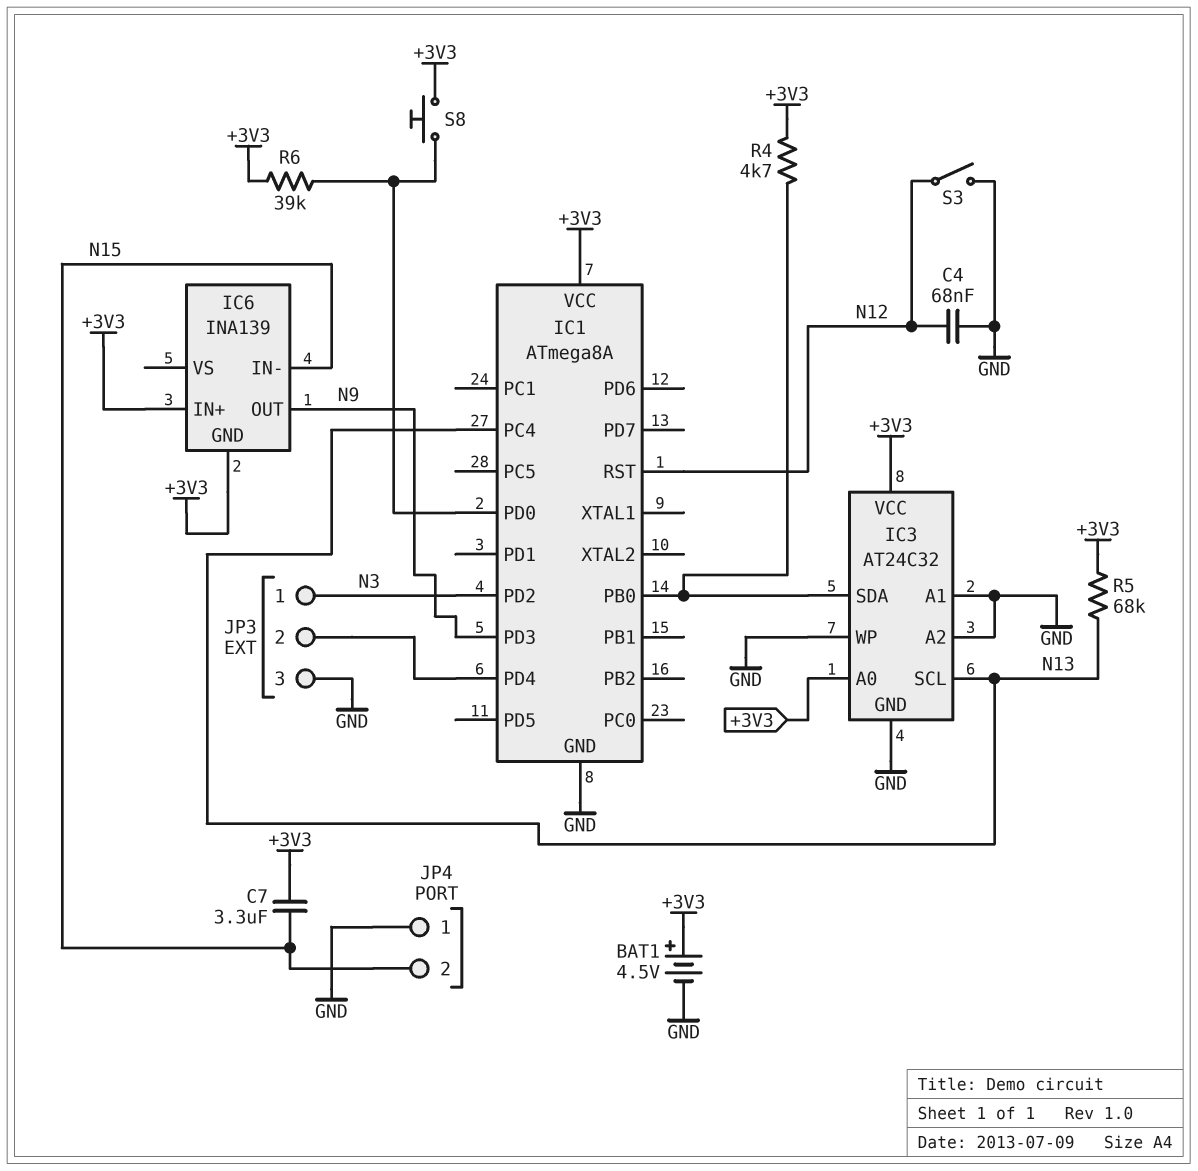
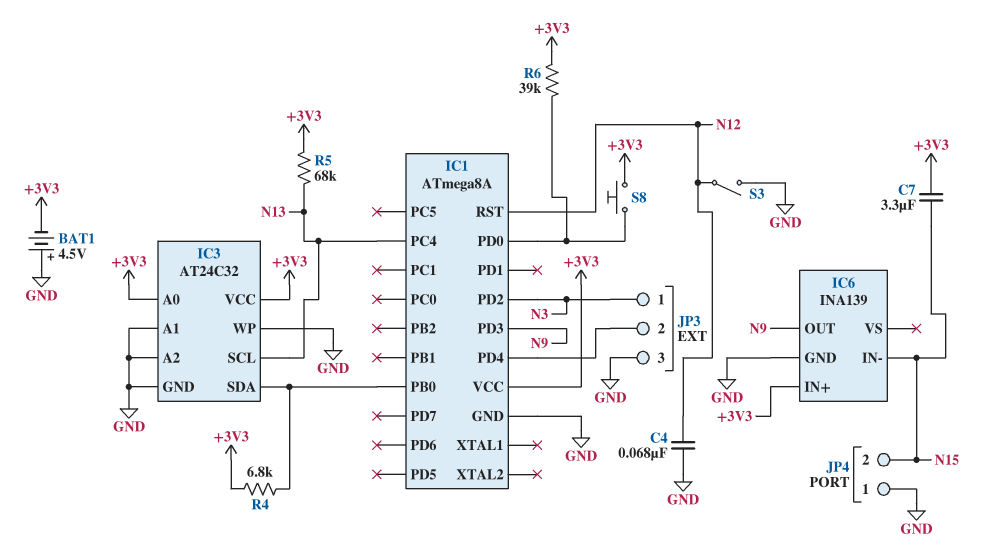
BAT1: 4.5V (plus +3V3, minus GND) -> 4.5V (plus GND, minus +3V3)
IC6 pin GND: +3V3 -> GND
R4: 4.7k (+3V3, IC1/PB0) -> 6.8k (+3V3, IC1/PB0)

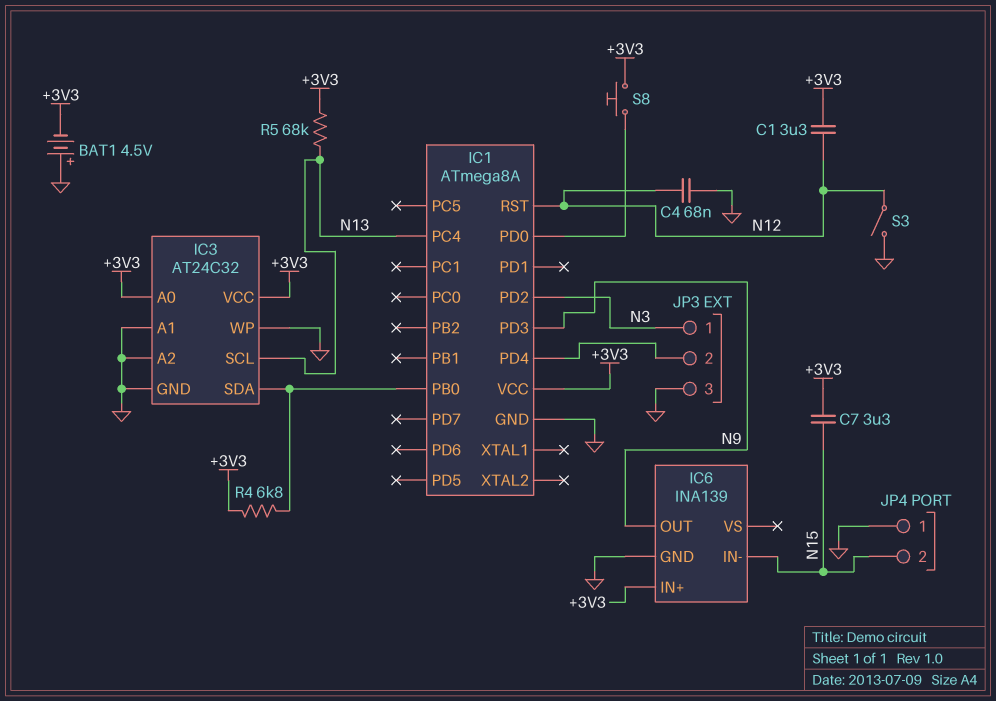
C1: none -> 3.3uF (+3V3, N12)
R6: 39k (+3V3, IC1/PD0) -> none

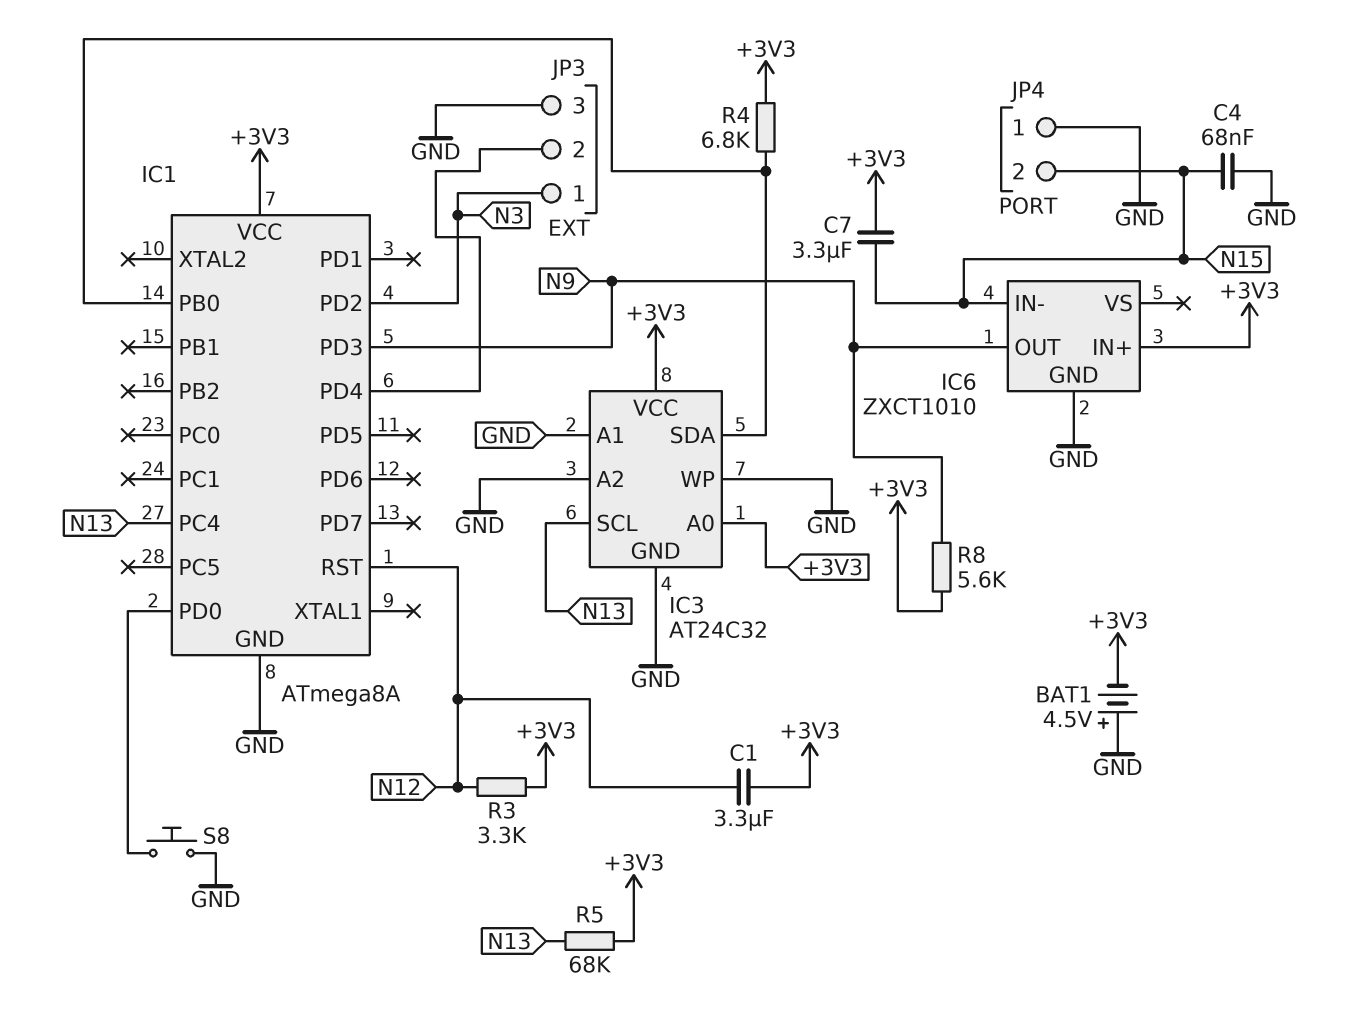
C4: 68nF (GND, N12) -> 68nF (GND, N15)
IC6: INA139 -> ZXCT1010
R3: none -> 3.3k (+3V3, N12)
R8: none -> 5.6k (+3V3, N9)
S3: switch (GND, N12) -> none
S8: button (+3V3, IC1/PD0) -> button (GND, IC1/PD0)

